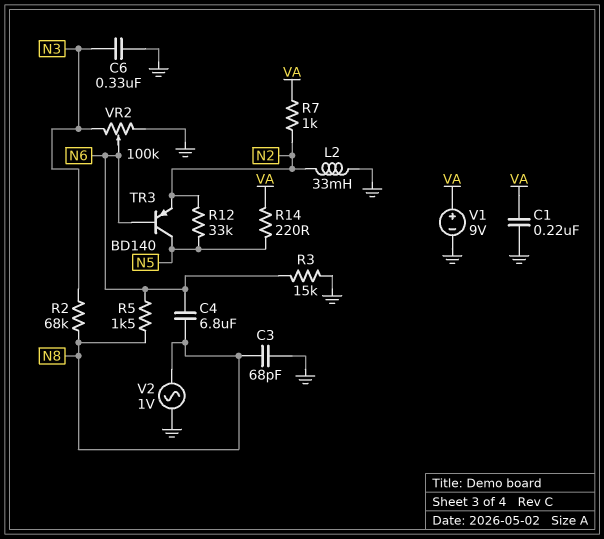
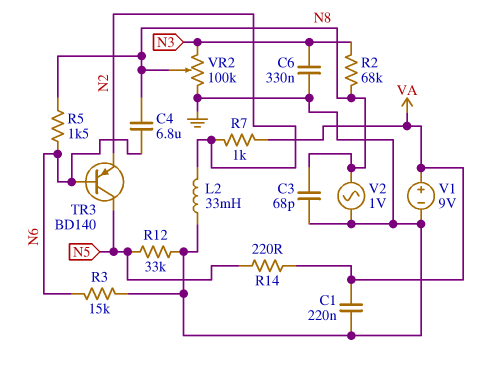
R12: 33k (N2, N5) -> 33k (GND, N5)
VR2: 100k (GND, N3, wiper N6) -> 100k (GND, N3, wiper N8)

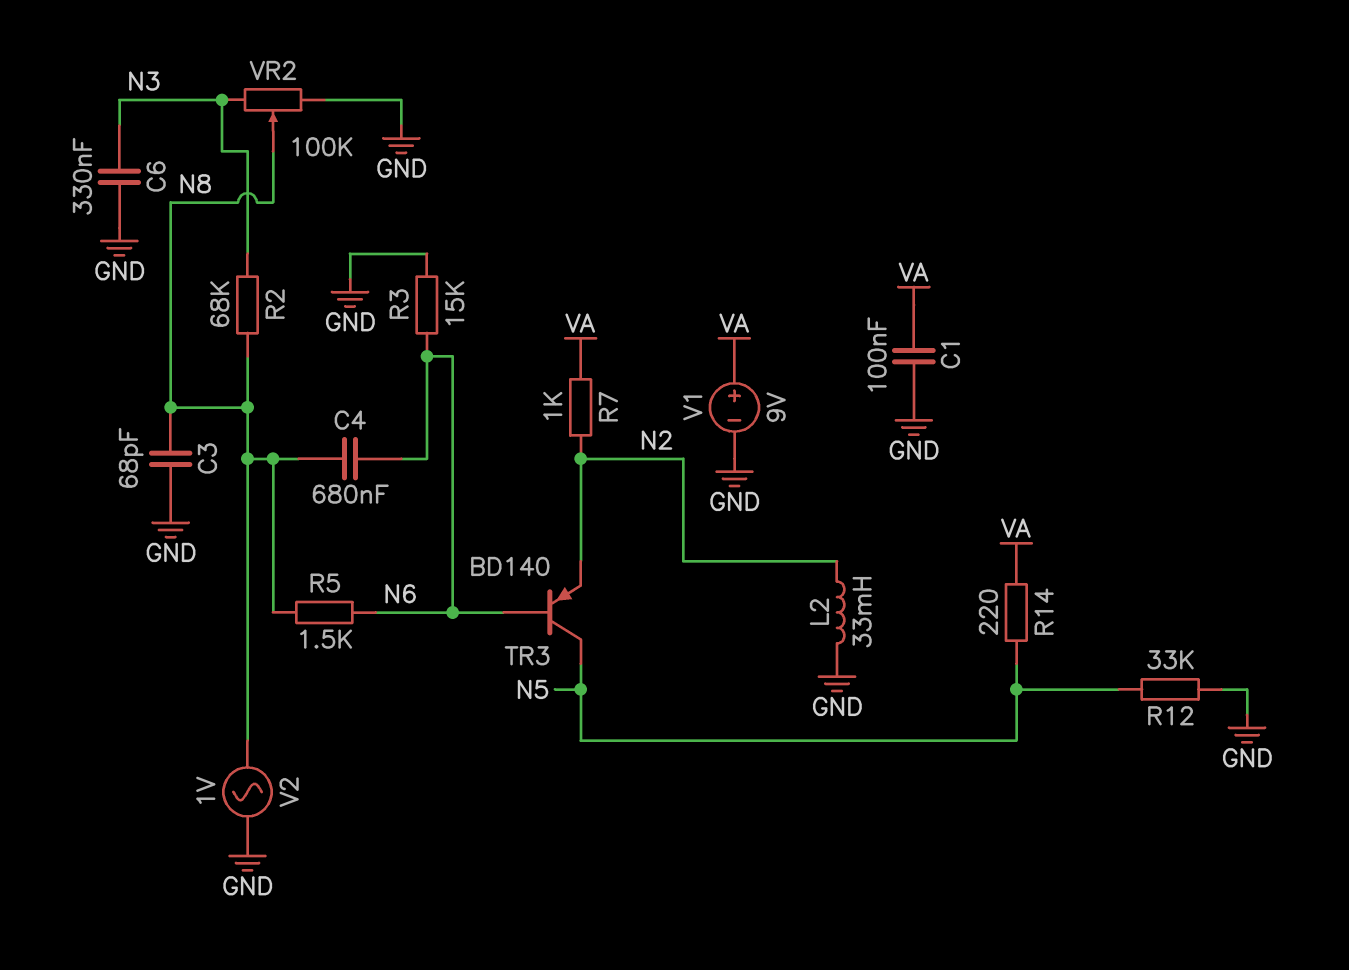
C1: 220nF (GND, VA) -> 100nF (GND, VA)
C4: 6.8uF (N6, N8) -> 680nF (N6, N8)

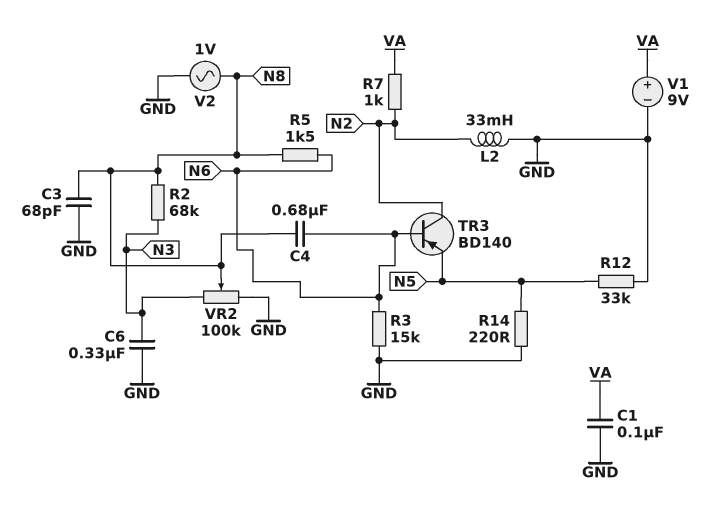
R14: 220 (N5, VA) -> 220 (GND, N5)
TR3: PNP BD140 (B N6, C N5, E N2) -> PNP BD140 (B N6, C N2, E N5)

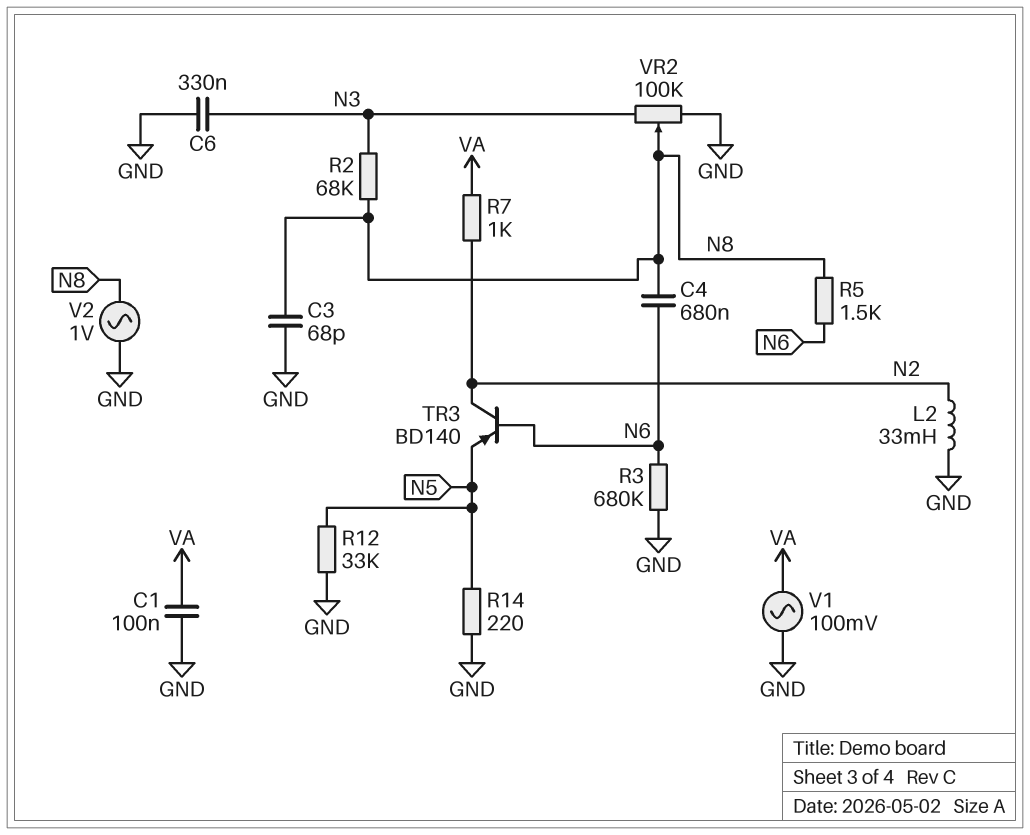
R3: 15k (GND, N6) -> 680k (GND, N6)
V1: 9V (plus VA, minus GND) -> AC 100mV (GND, VA)

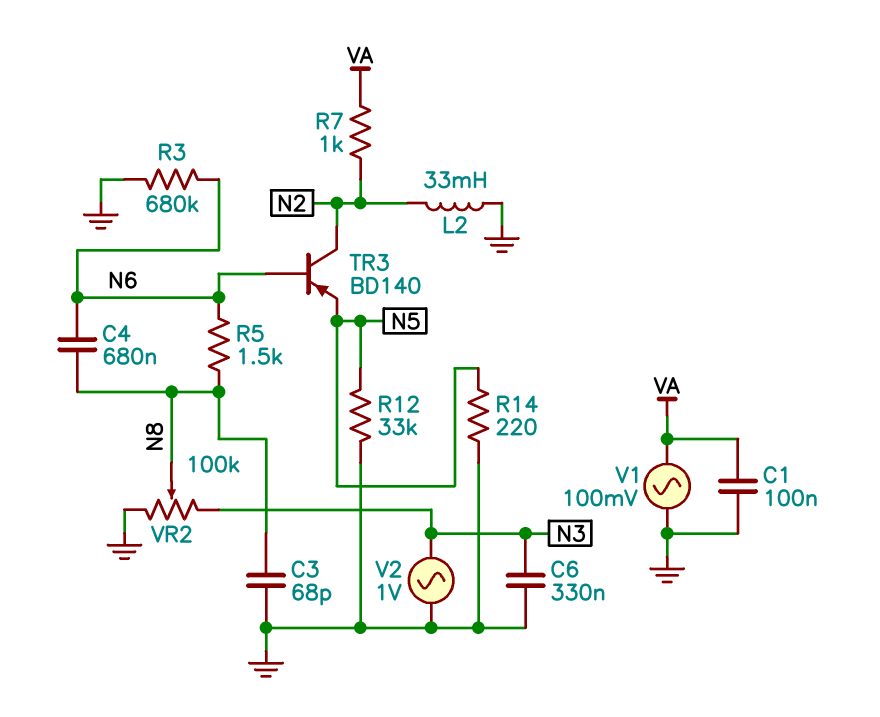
R2: 68k (N3, N8) -> none
V2: AC 1V (GND, N8) -> AC 1V (GND, N3)

